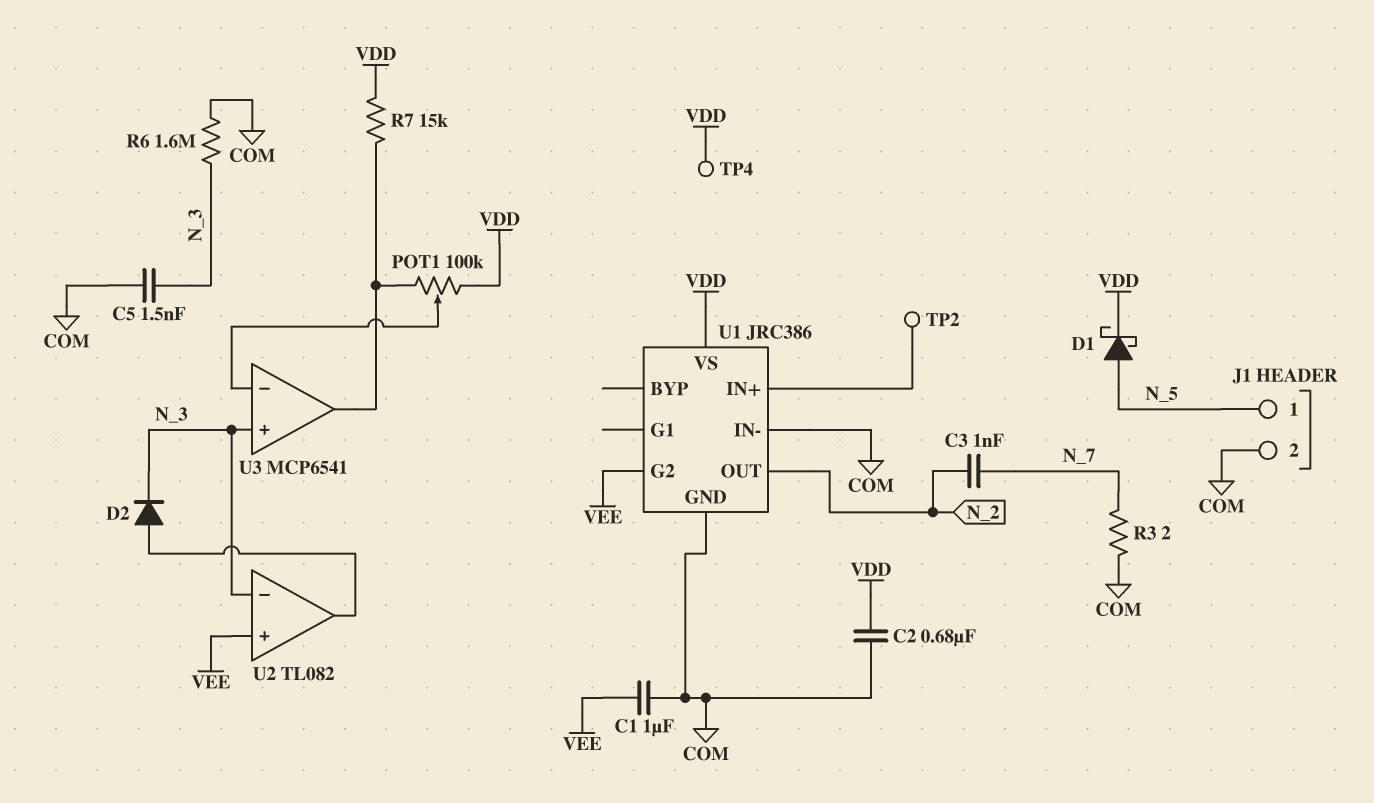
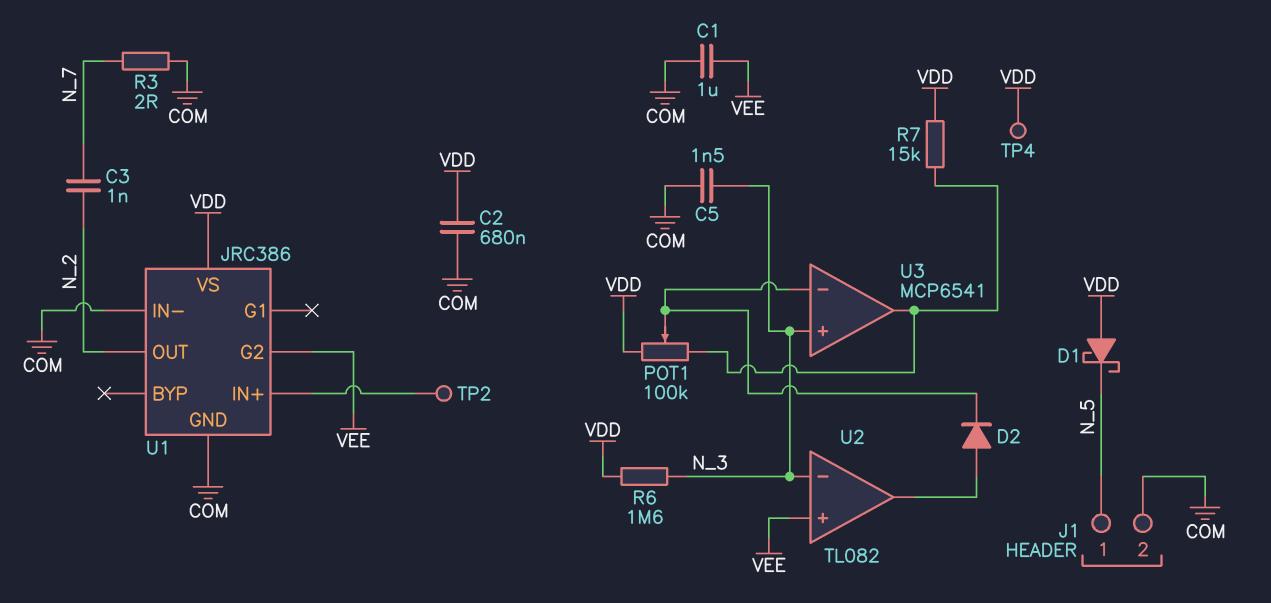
D1: schottky (A N_5, K VDD) -> schottky (A VDD, K N_5)
D2: diode (A U2/out, K N_3) -> diode (A U2/out, K U3/in-)
R6: 1.6M (COM, N_3) -> 1.6M (N_3, VDD)

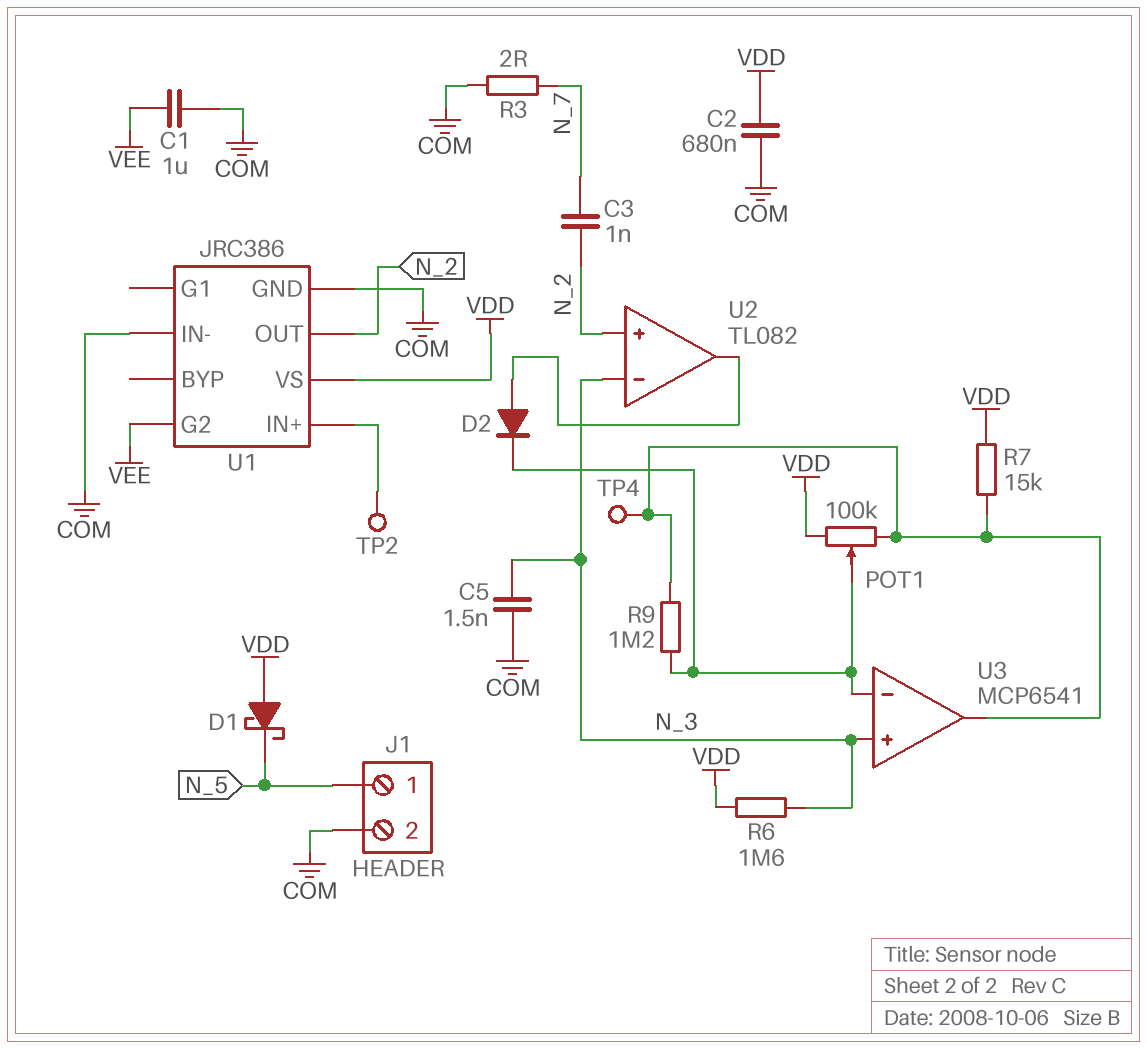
R9: none -> 1.2M (U3/in-, U3/out)
TP4: test point (VDD) -> test point (U3/out)
U2 pin in+: VEE -> N_2

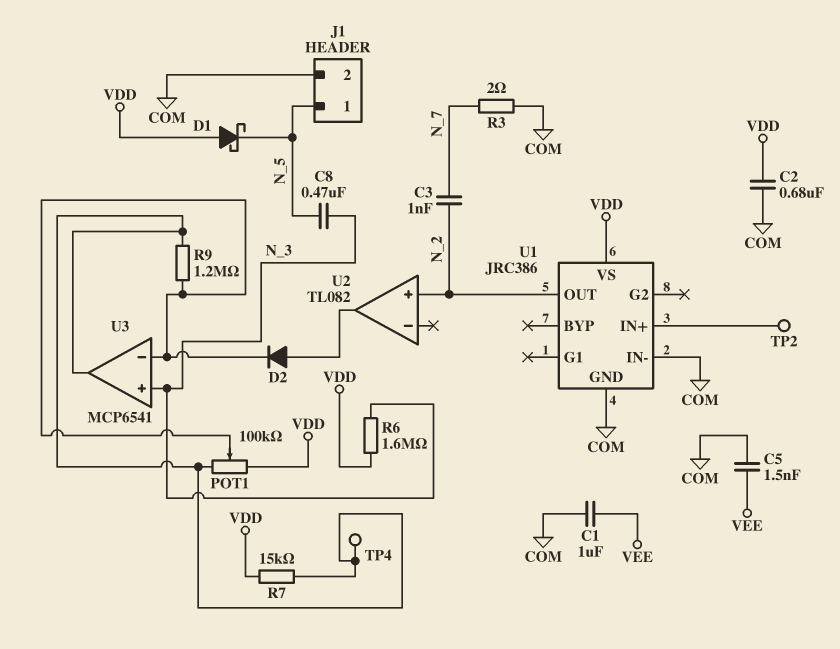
C5: 1.5nF (COM, N_3) -> 1.5nF (COM, VEE)
C8: none -> 470nF (N_3, N_5)
U1 pin G2: VEE -> none
U2 pin in-: N_3 -> none

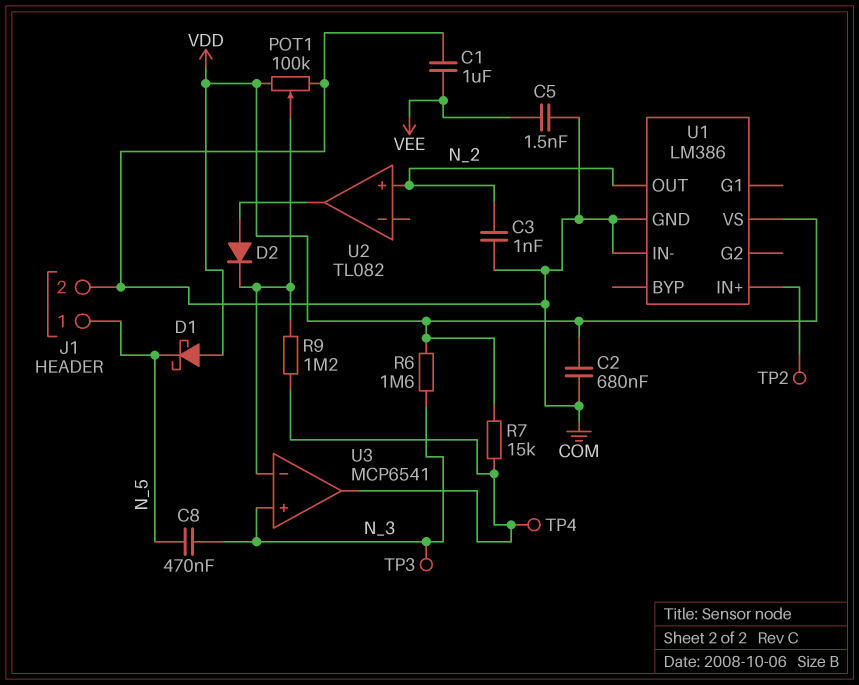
C3: 1nF (N_2, N_7) -> 1nF (COM, N_2)
POT1: 100k (U3/out, VDD, wiper U3/in-) -> 100k (COM, VDD, wiper U3/in-)
R3: 2 (COM, N_7) -> none
TP3: none -> test point (N_3)
U1: JRC386 -> LM386

